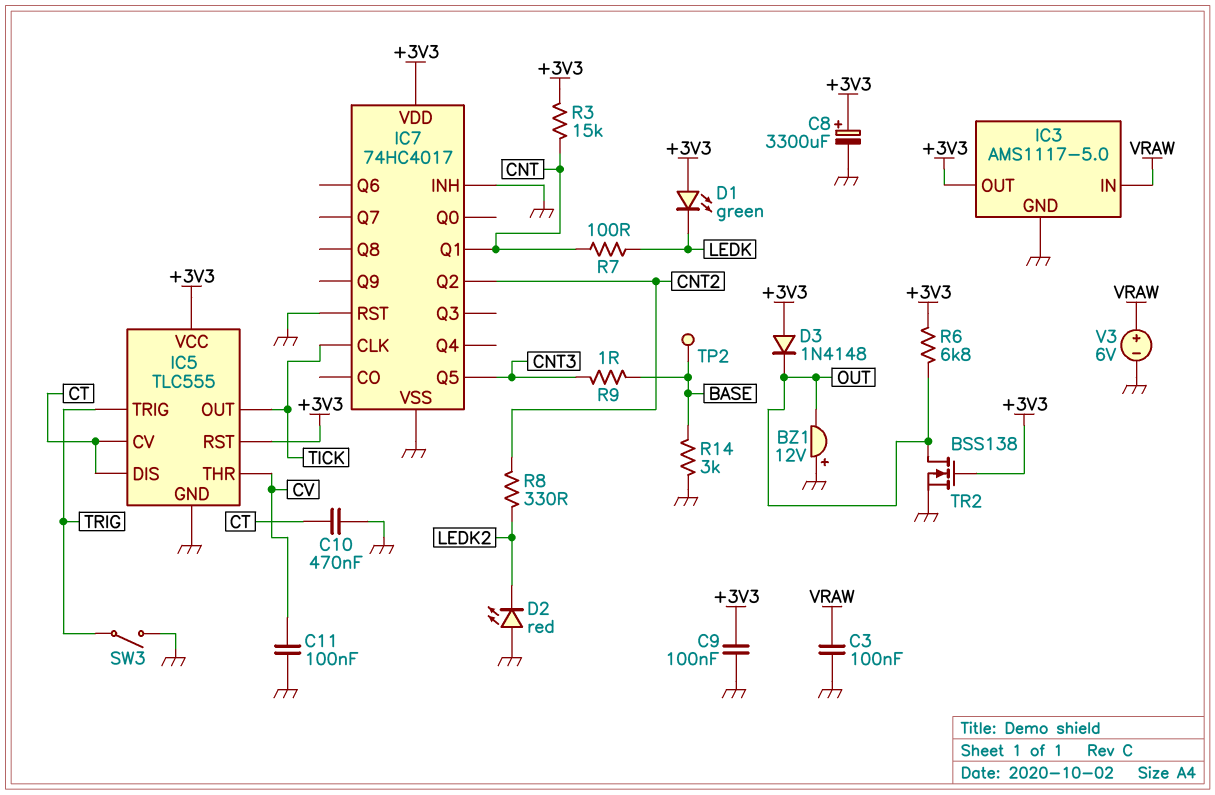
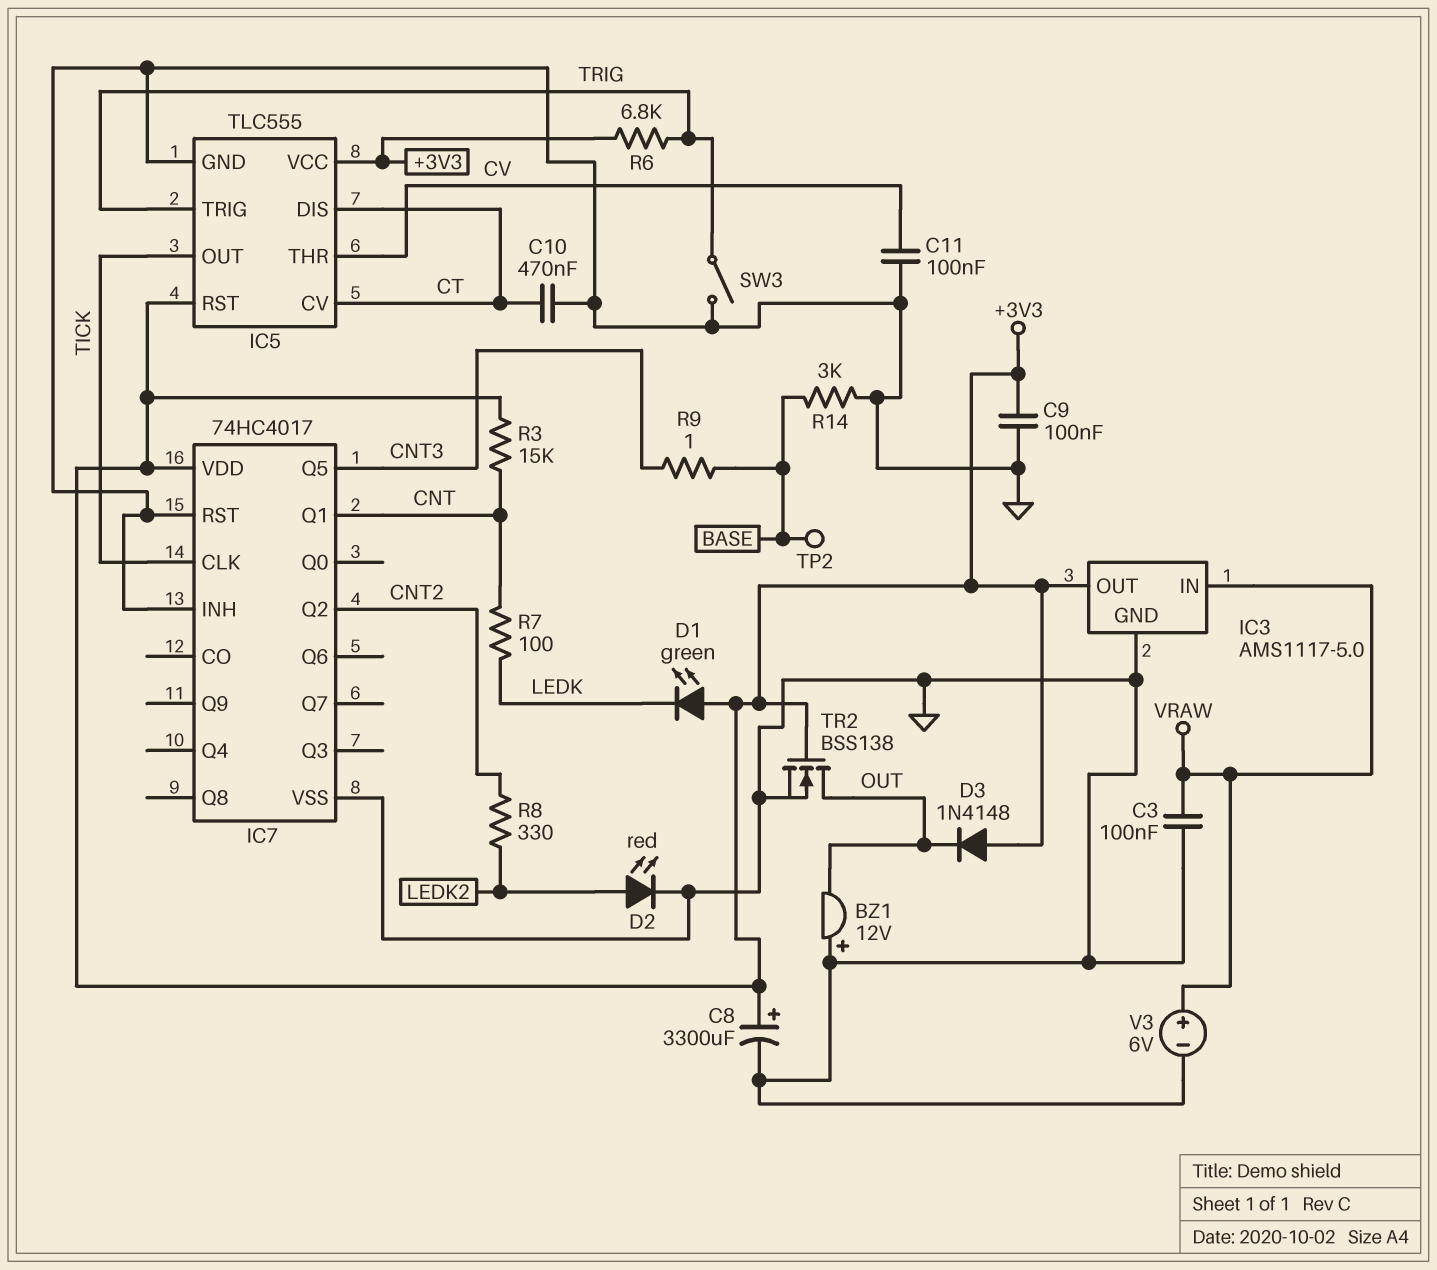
D2: LED red (A GND, K LEDK2) -> LED red (A LEDK2, K GND)
R6: 6.8k (+3V3, OUT) -> 6.8k (+3V3, TRIG)

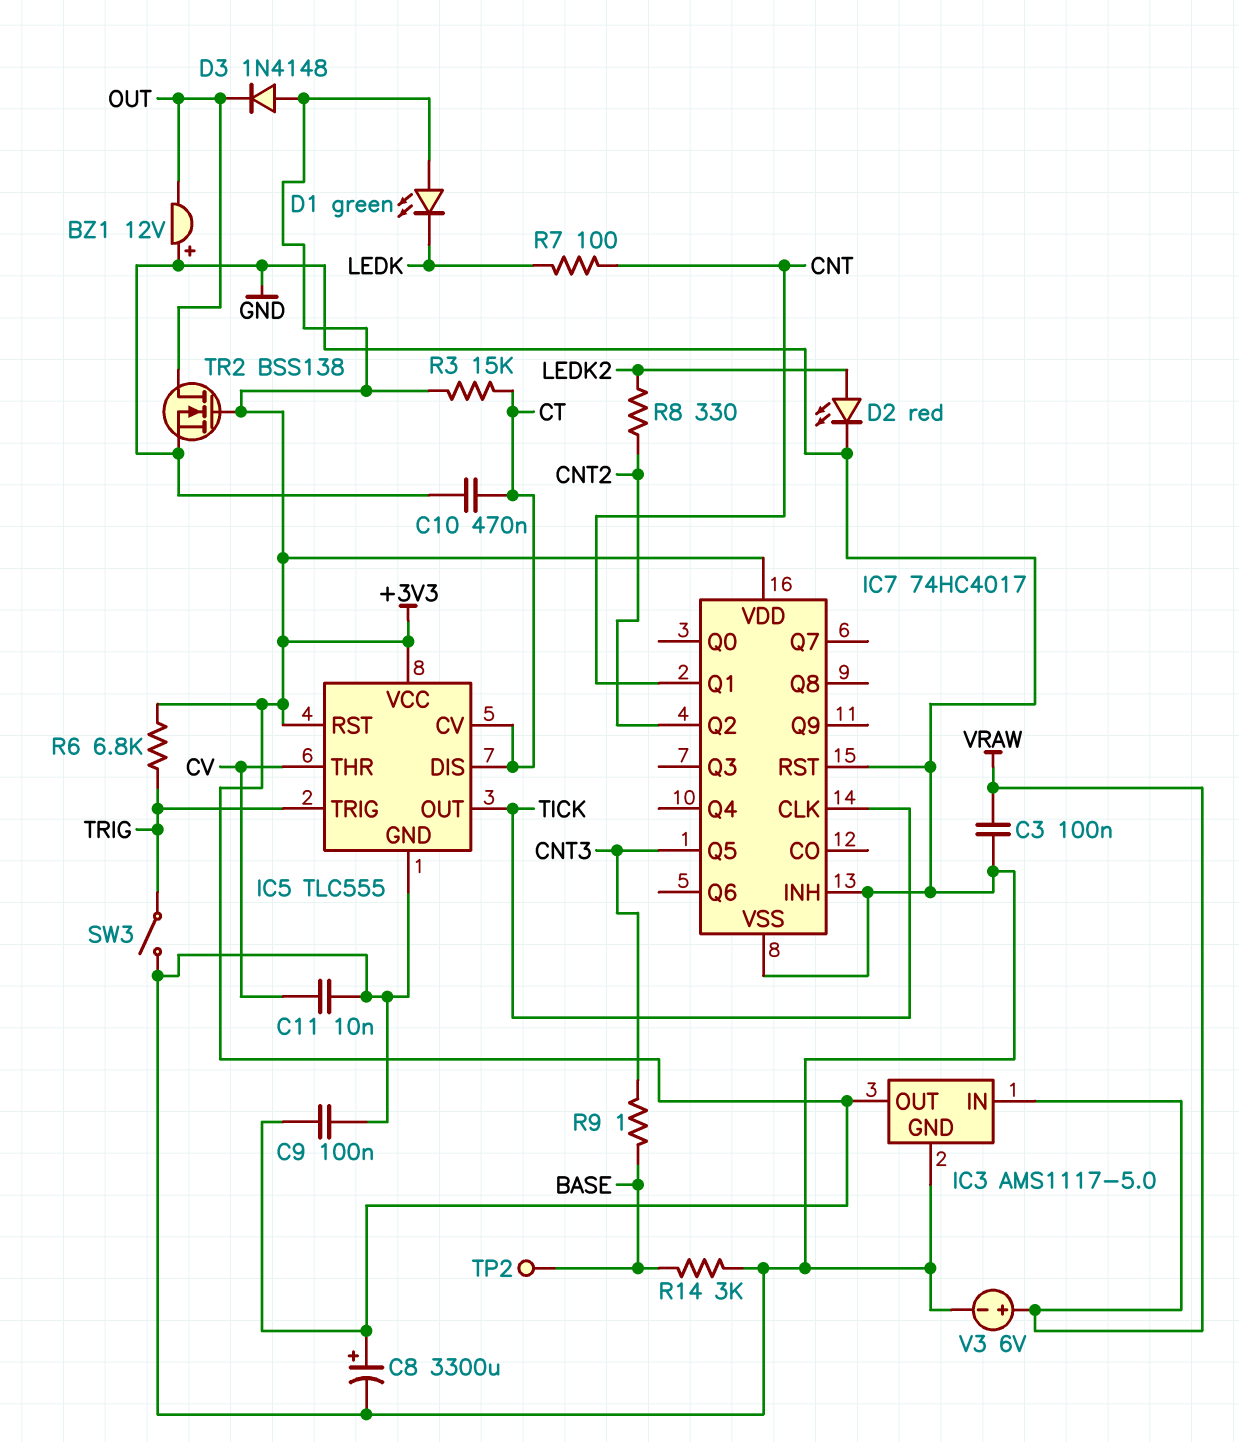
C11: 100nF (CV, GND) -> 10nF (CV, GND)
R3: 15k (+3V3, CNT) -> 15k (+3V3, CT)

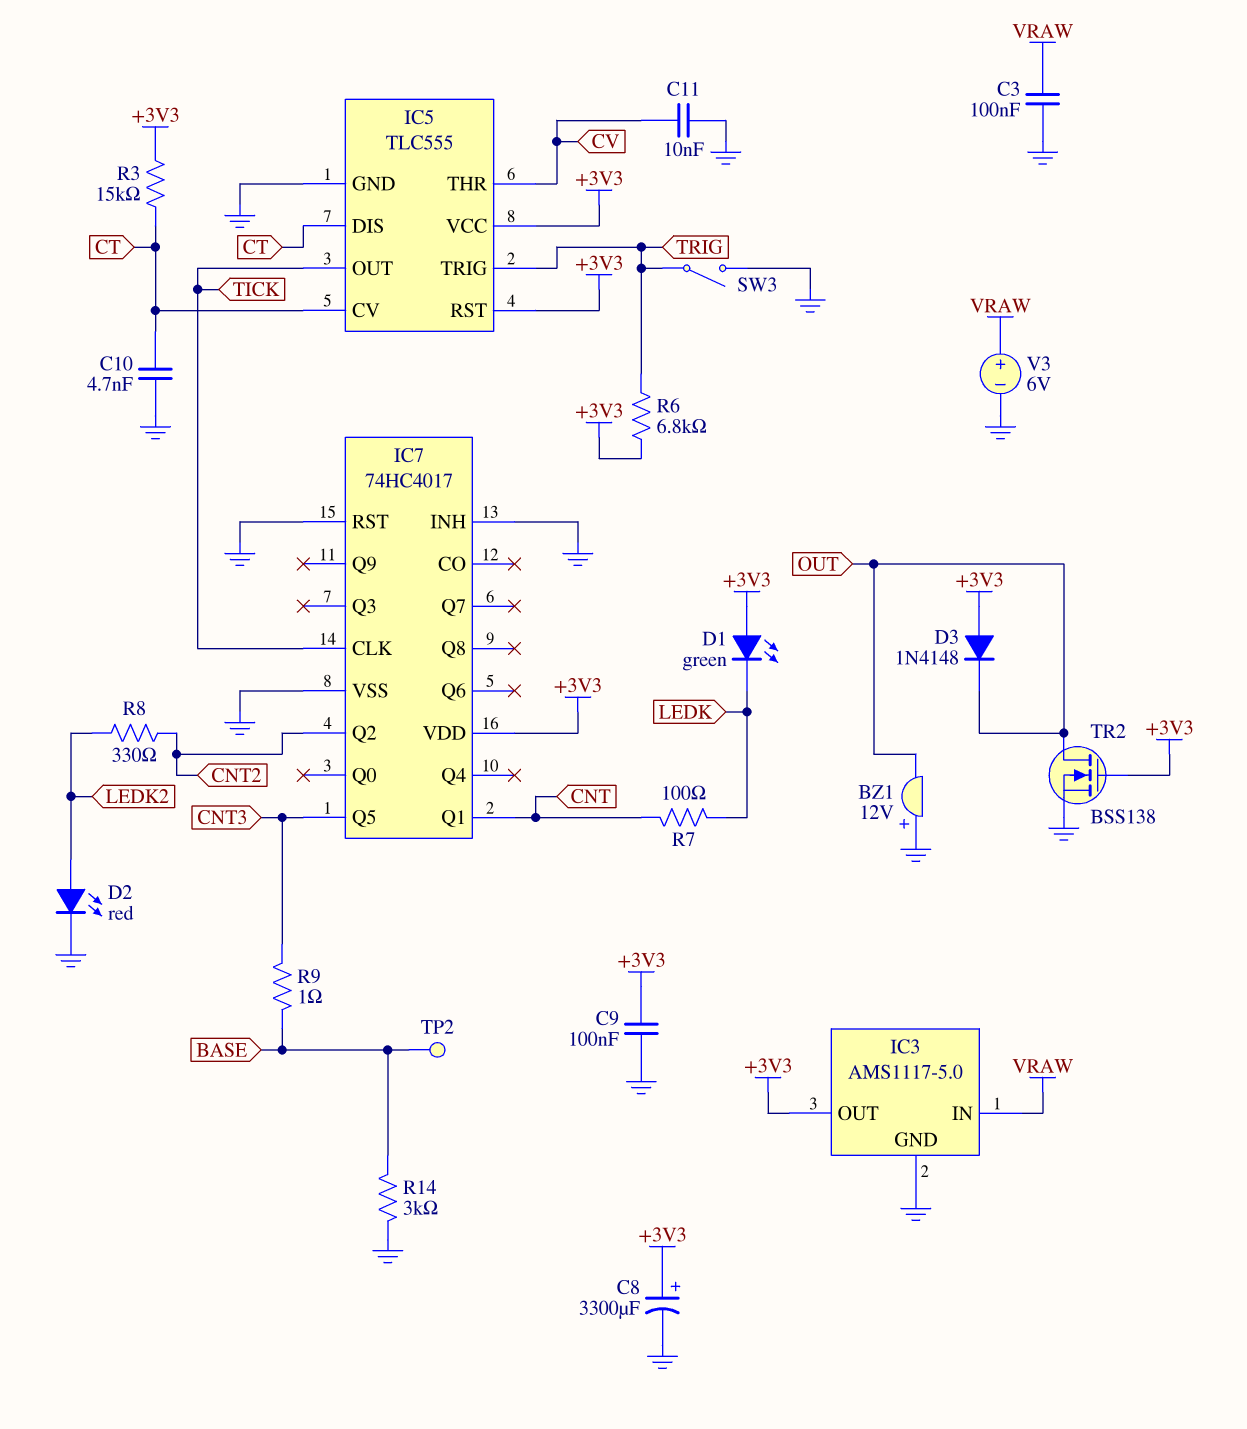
C10: 470nF (CT, GND) -> 4.7nF (CT, GND)

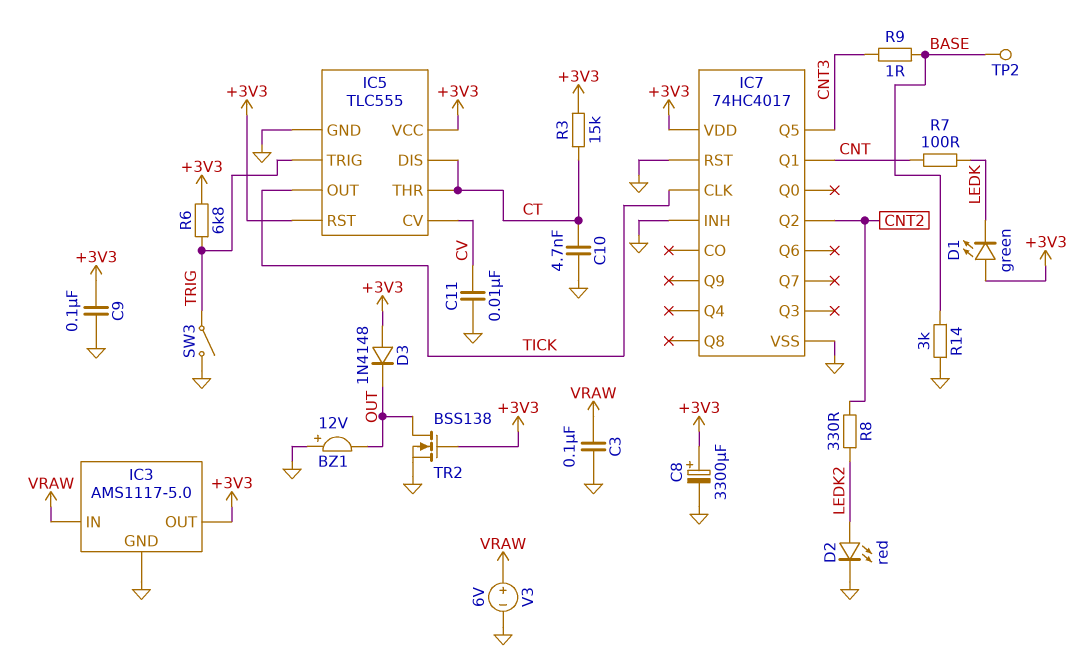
IC5 pin CV: CT -> CV
IC5 pin THR: CV -> CT

